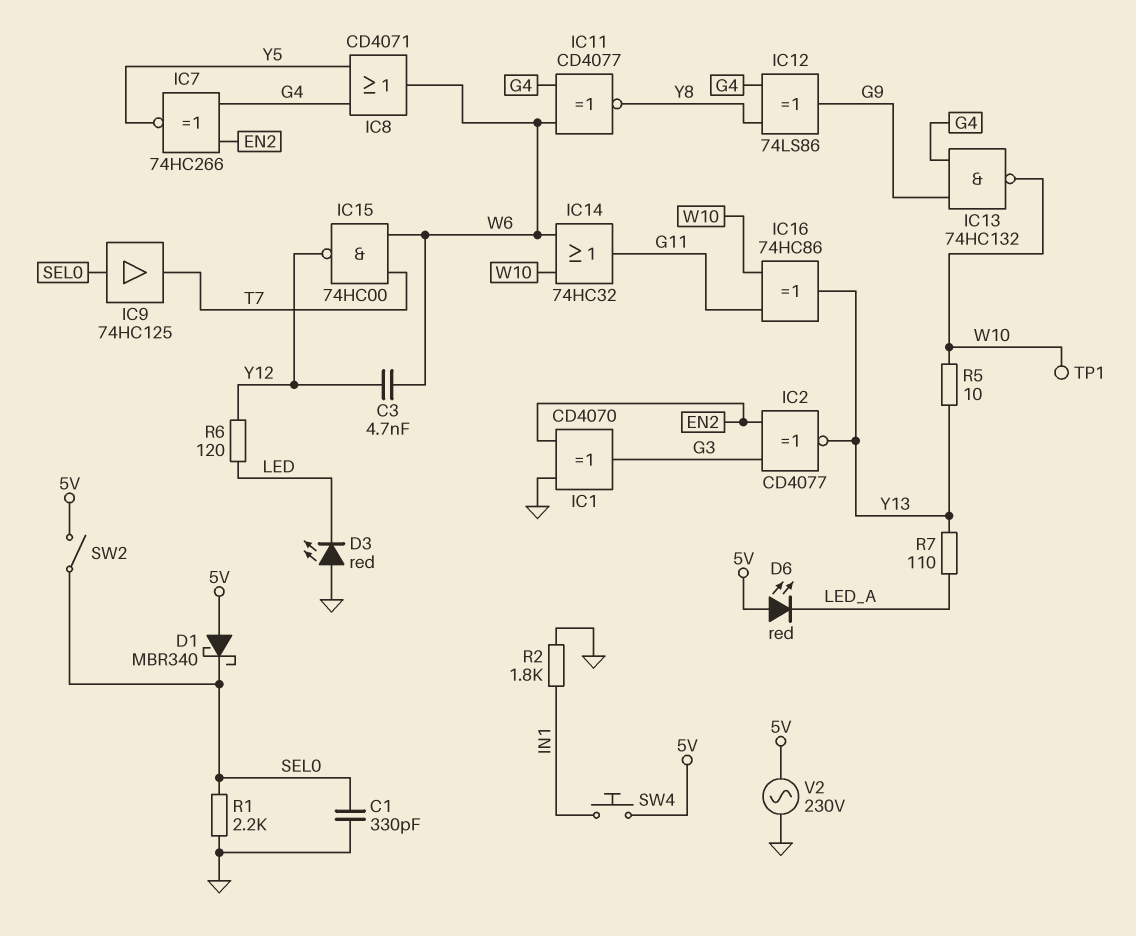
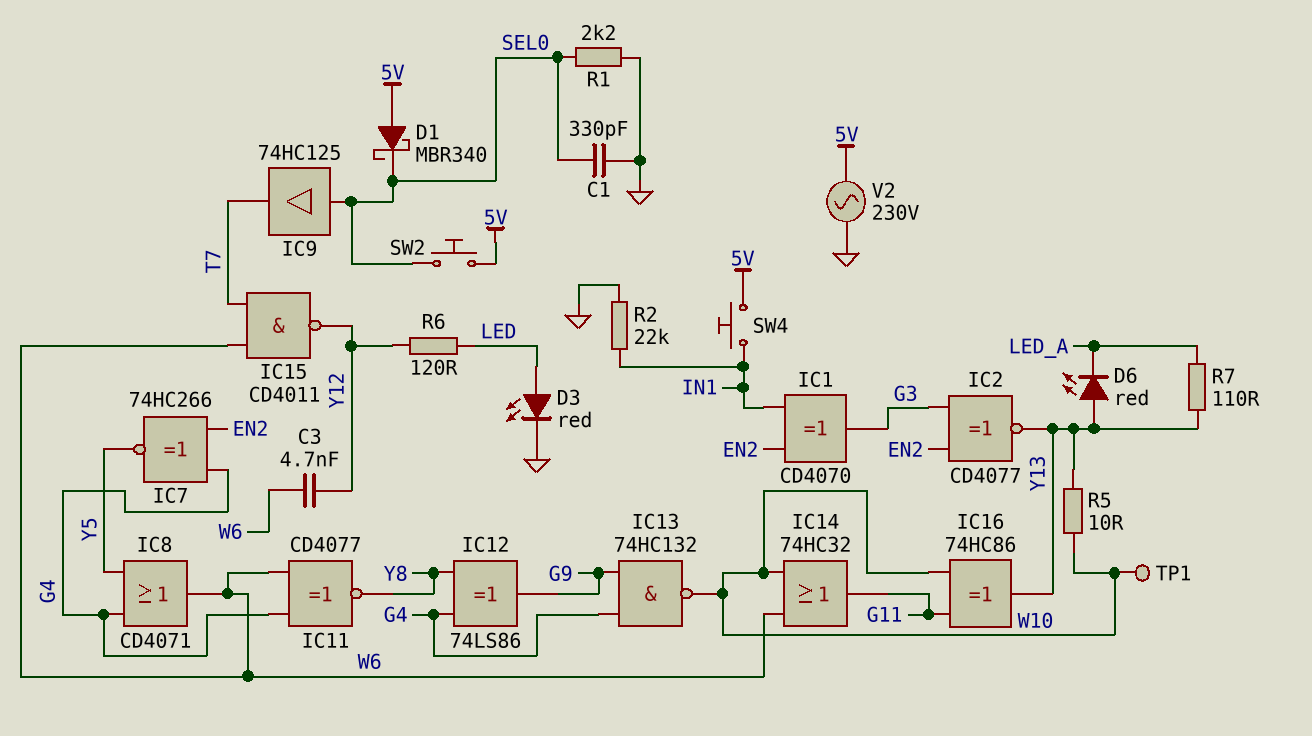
D3: LED red (A GND, K LED) -> LED red (A LED, K GND)
D6: LED red (A 5V, K LED_A) -> LED red (A Y13, K LED_A)
IC1: XOR CD4070 (in EN2, in GND, out G3) -> XOR CD4070 (in EN2, in IN1, out G3)
IC15: NAND 74HC00 (in T7, in W6, out Y12) -> NAND CD4011 (in T7, in W6, out Y12)
R2: 1.8k (GND, IN1) -> 22k (GND, IN1)
SW2: switch (5V, SEL0) -> button (5V, SEL0)

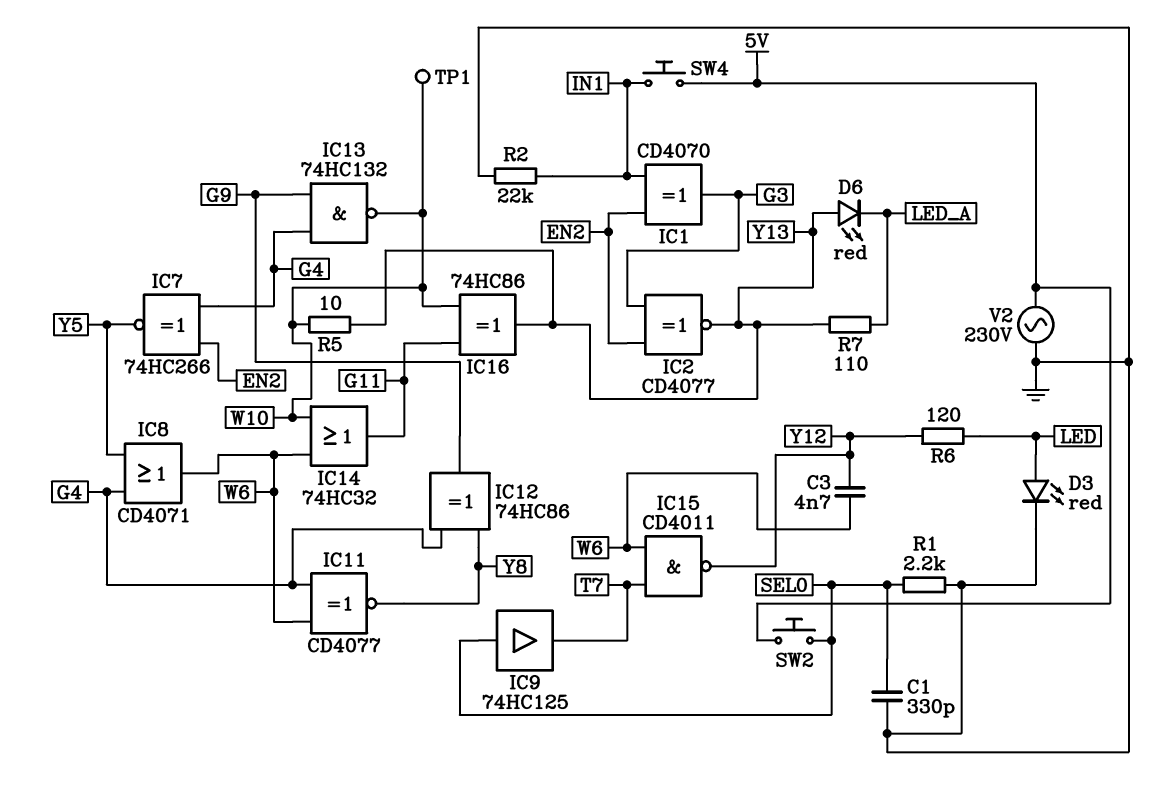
D1: schottky MBR340 (A 5V, K SEL0) -> none
IC12: XOR 74LS86 (in G4, in Y8, out G9) -> XOR 74HC86 (in G4, in Y8, out G9)

